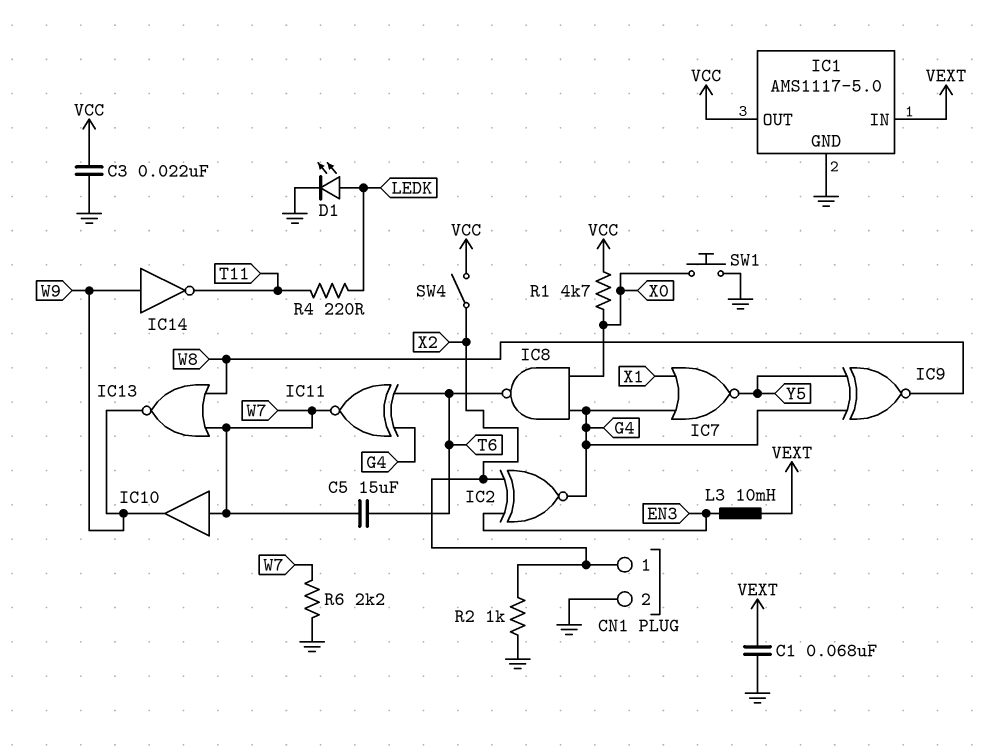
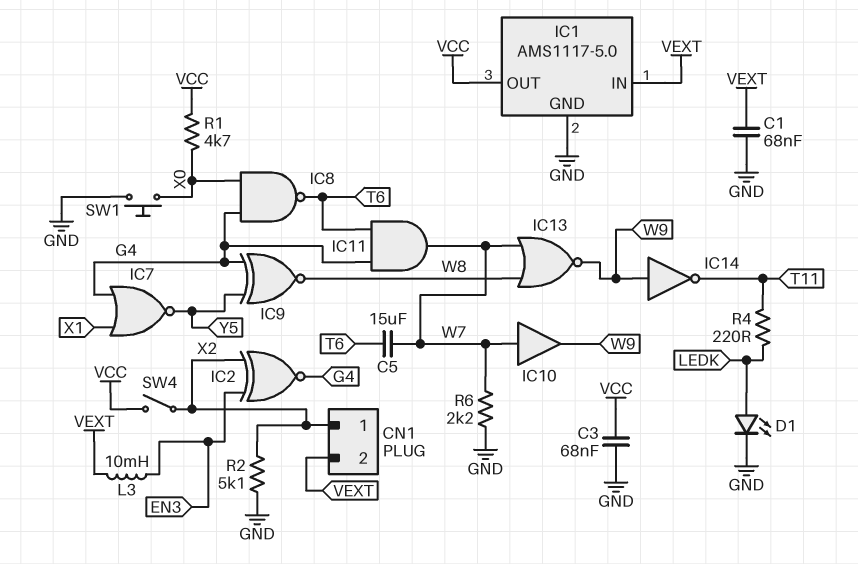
C3: 22nF (GND, VCC) -> 68nF (GND, VCC)
CN1 pin 2: GND -> VEXT
IC11: XNOR (in G4, in T6, out W7) -> AND (in G4, in T6, out W7)
R2: 1k (GND, X2) -> 5.1k (GND, X2)

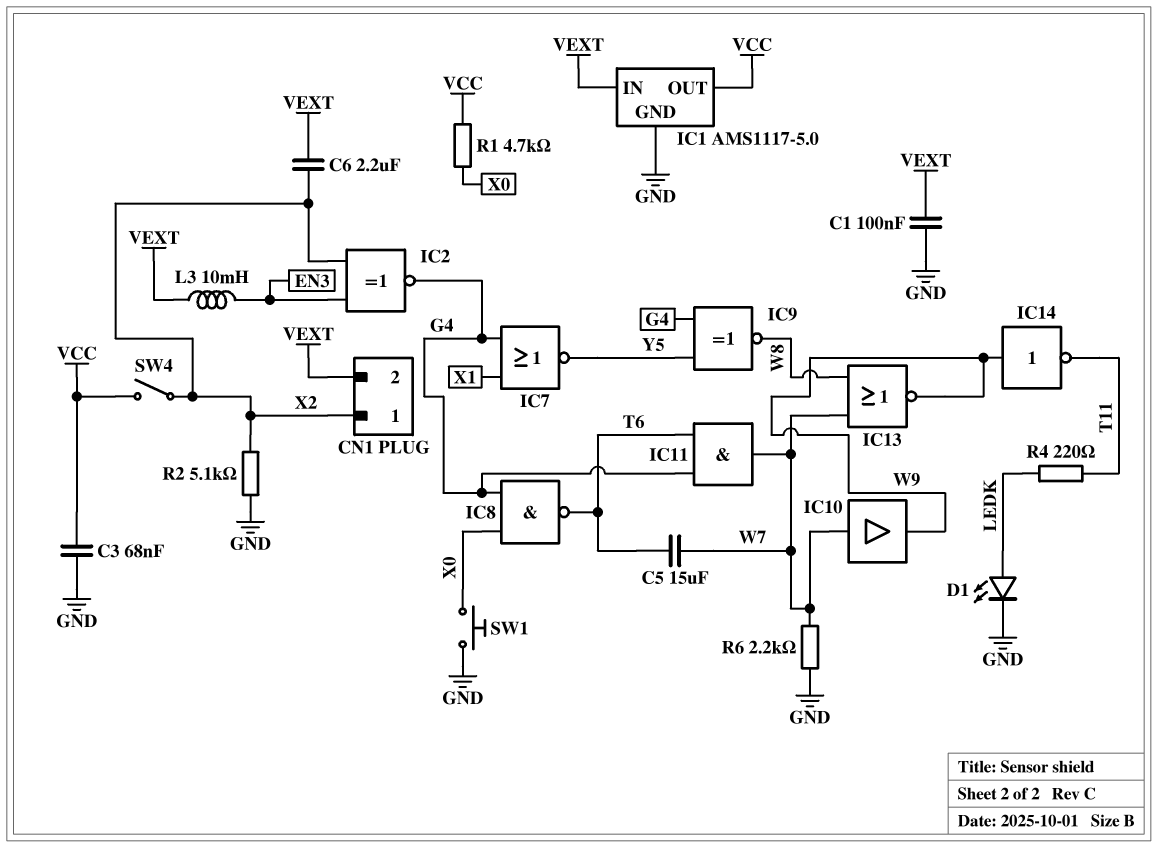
C1: 68nF (GND, VEXT) -> 100nF (GND, VEXT)
C6: none -> 2.2uF (VEXT, X2)

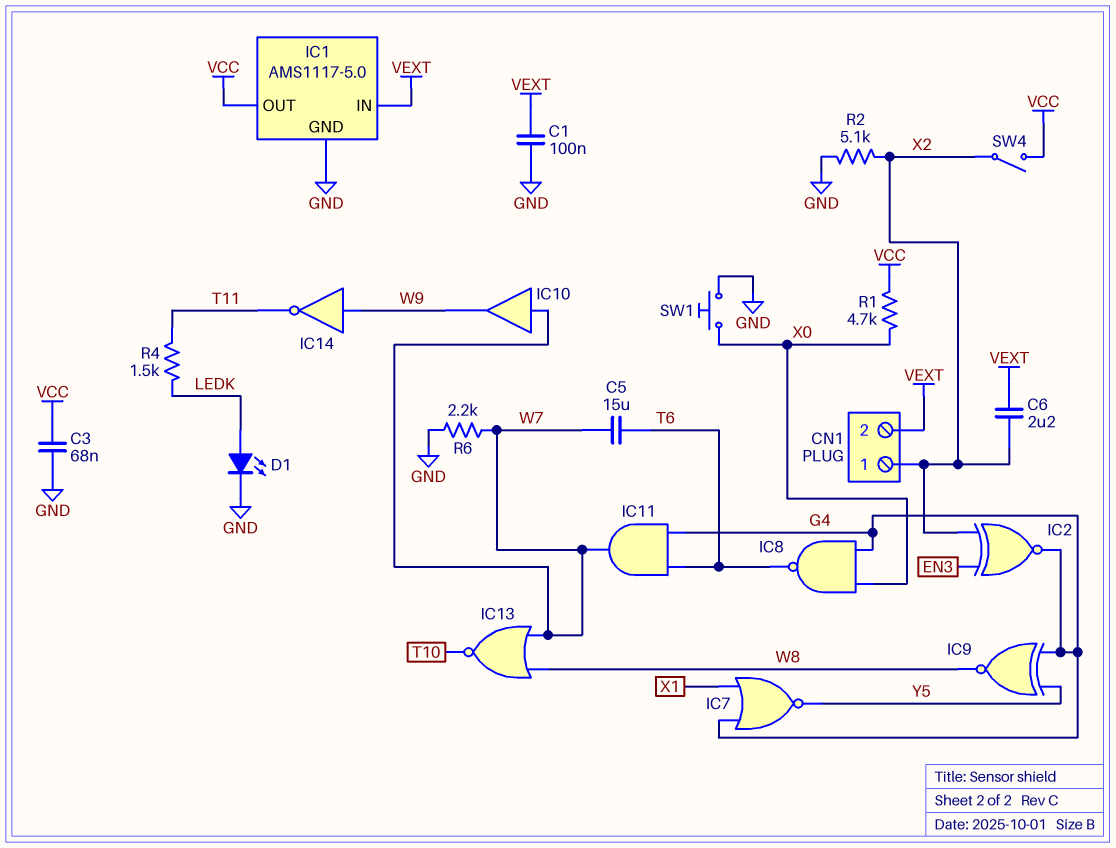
IC13: NOR (in W7, in W8, out W9) -> NOR (in W7, in W8, out T10)
L3: 10mH (EN3, VEXT) -> none
R4: 220 (LEDK, T11) -> 1.5k (LEDK, T11)

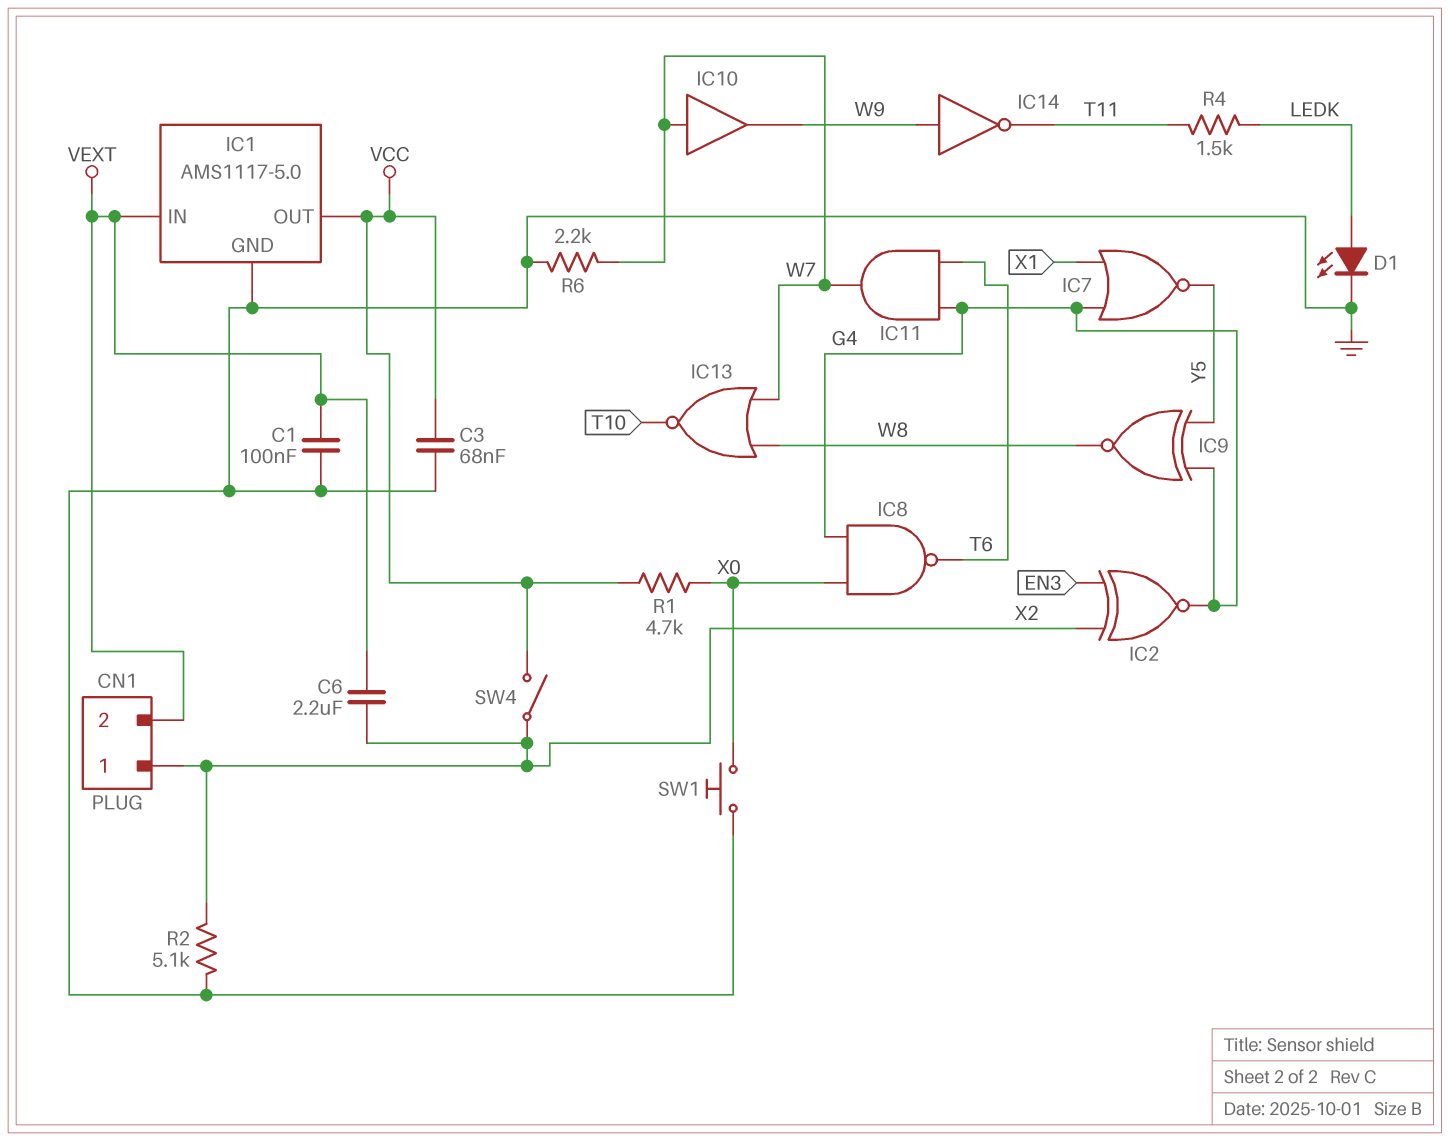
C5: 15uF (T6, W7) -> none

